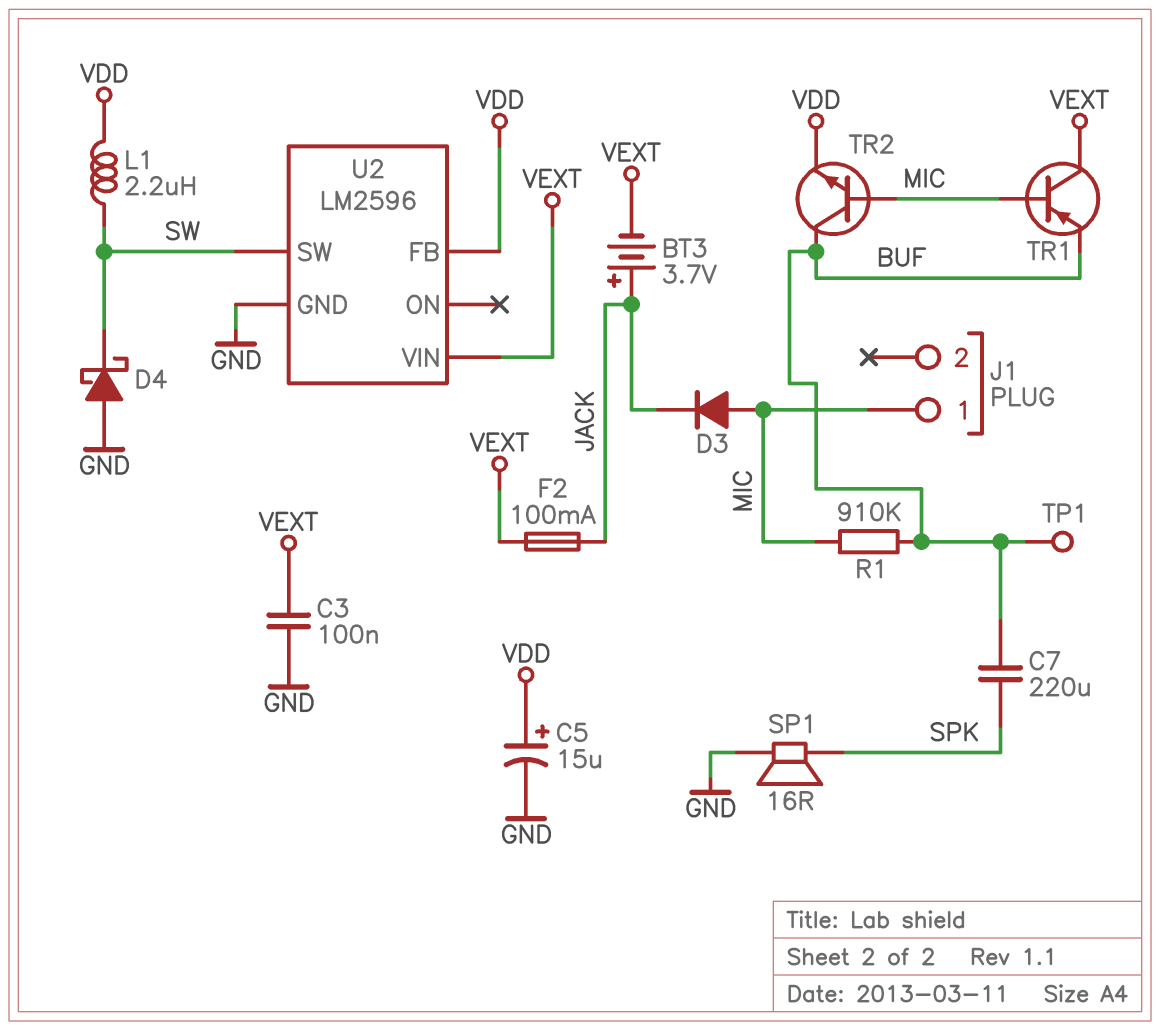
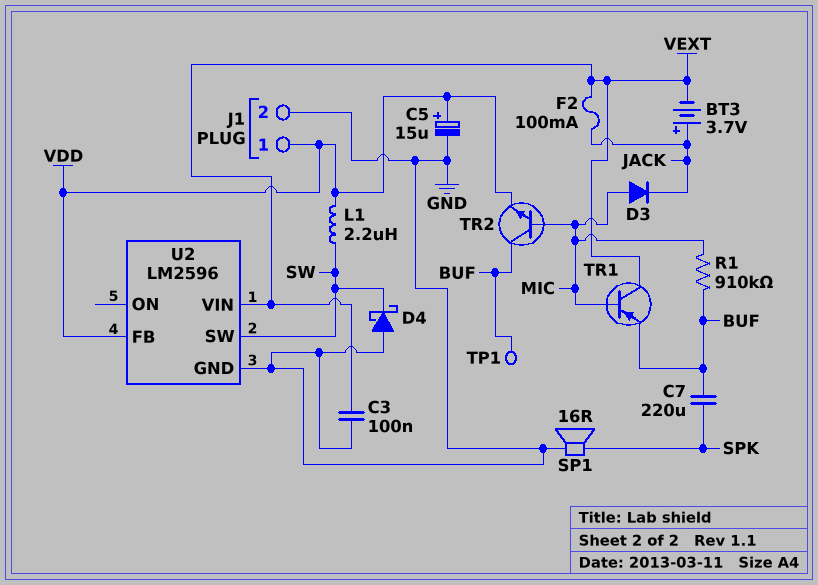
J1 pin 1: MIC -> VDD
J1 pin 2: none -> GND

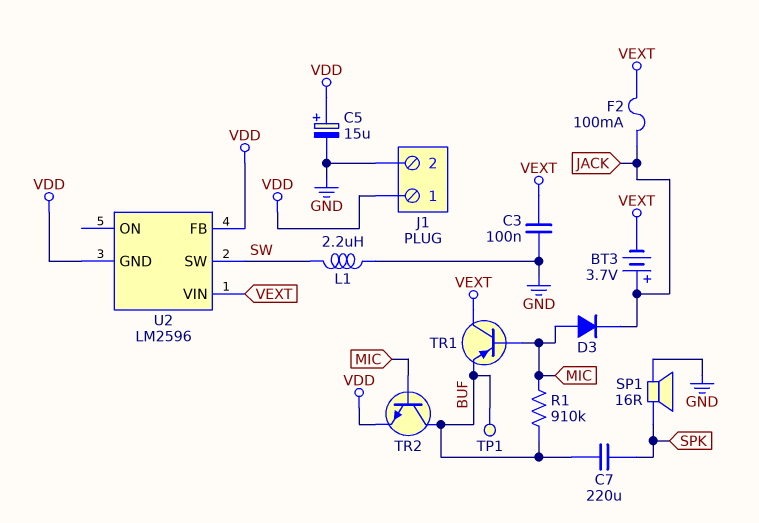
D4: schottky (A GND, K SW) -> none
L1: 2.2uH (SW, VDD) -> 2.2uH (GND, SW)
U2 pin GND: GND -> VDD

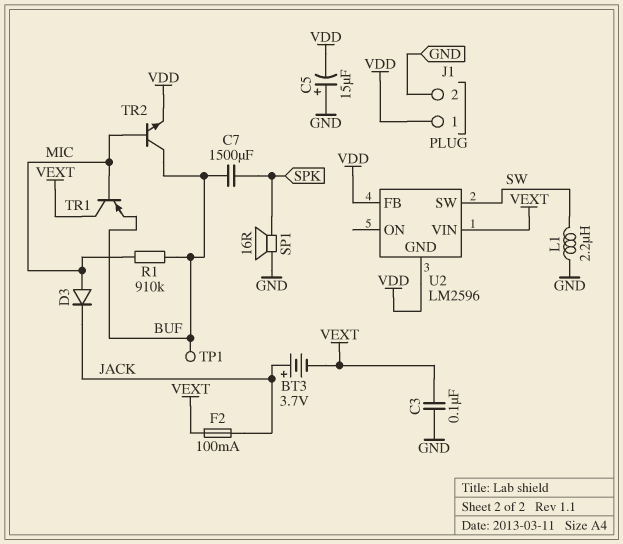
C5: 15uF (plus VDD, minus GND) -> 15uF (plus GND, minus VDD)
C7: 220uF (BUF, SPK) -> 1500uF (BUF, SPK)

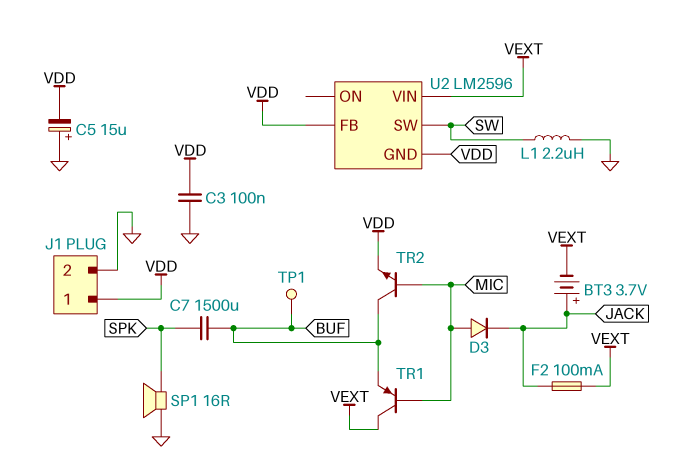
C3: 100nF (GND, VEXT) -> 100nF (GND, VDD)
R1: 910k (BUF, MIC) -> none

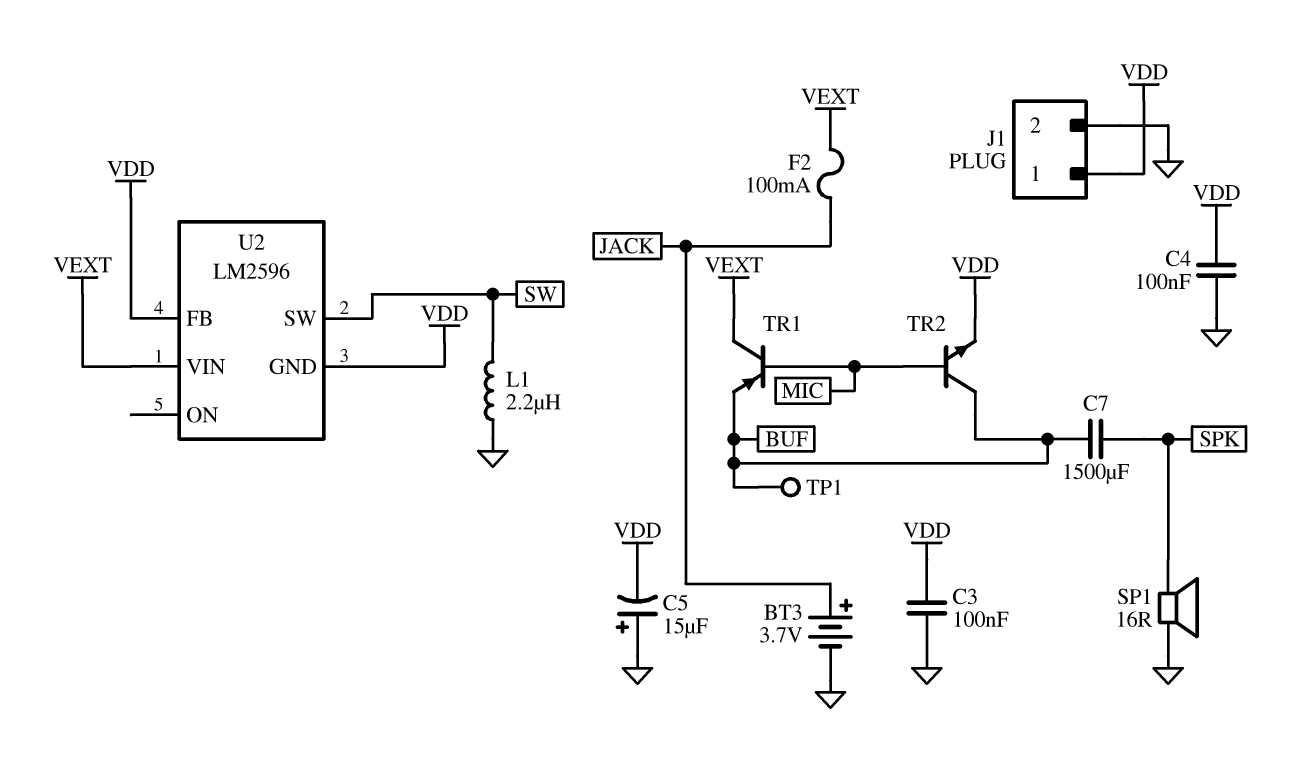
BT3: 3.7V (plus JACK, minus VEXT) -> 3.7V (plus JACK, minus GND)
C4: none -> 100nF (GND, VDD)
D3: diode (A MIC, K JACK) -> none

